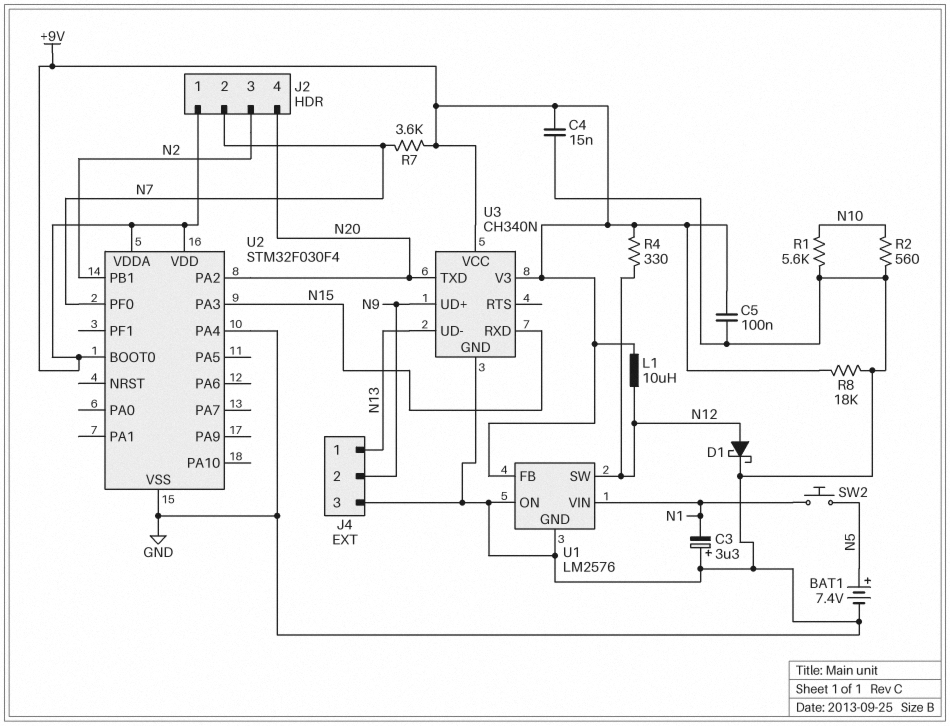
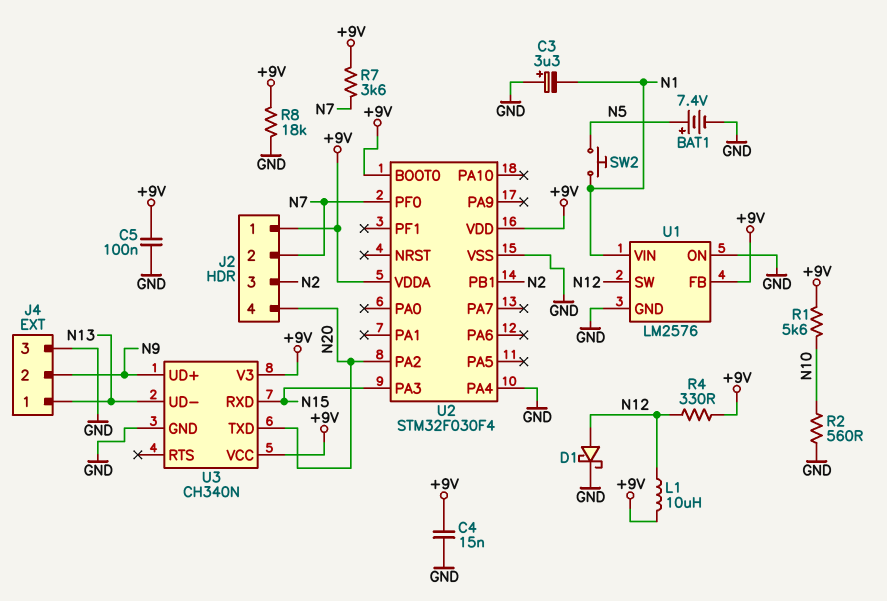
R1: 5.6k (GND, N10) -> 5.6k (+9V, N10)

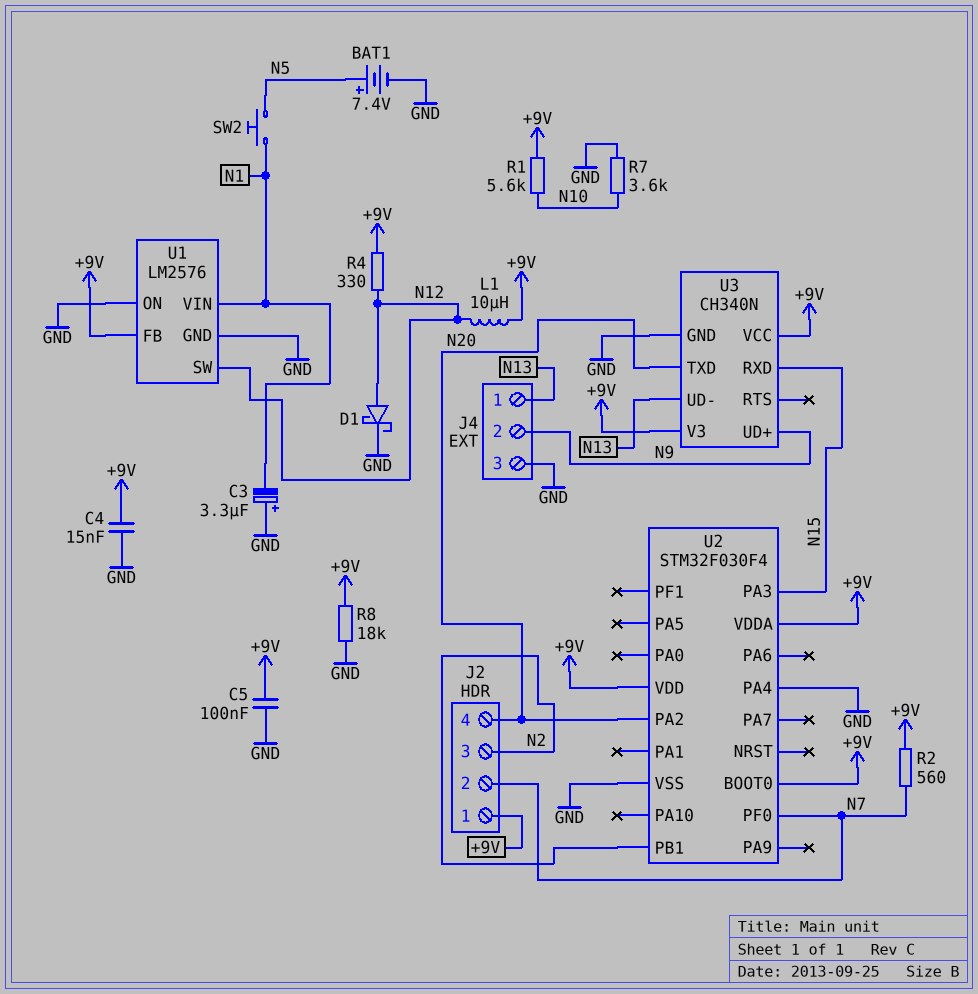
R2: 560 (GND, N10) -> 560 (+9V, N7)
R7: 3.6k (+9V, N7) -> 3.6k (GND, N10)

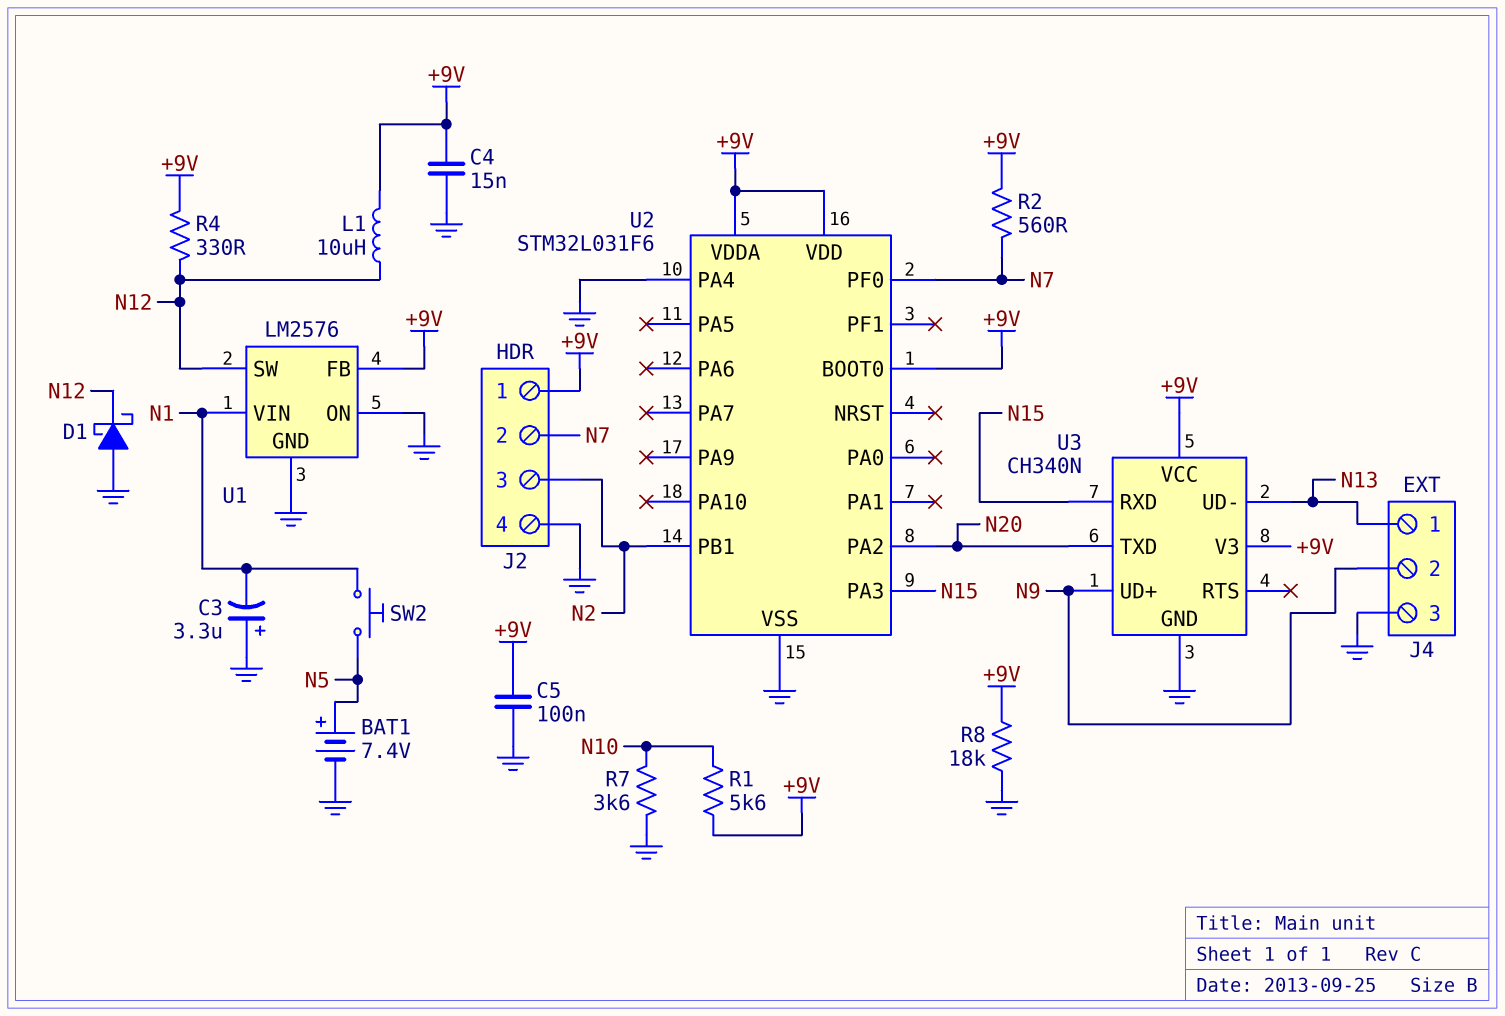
D1: schottky (A N12, K GND) -> schottky (A GND, K N12)
J2 pin 4: N20 -> GND
U2: STM32F030F4 -> STM32L031F6

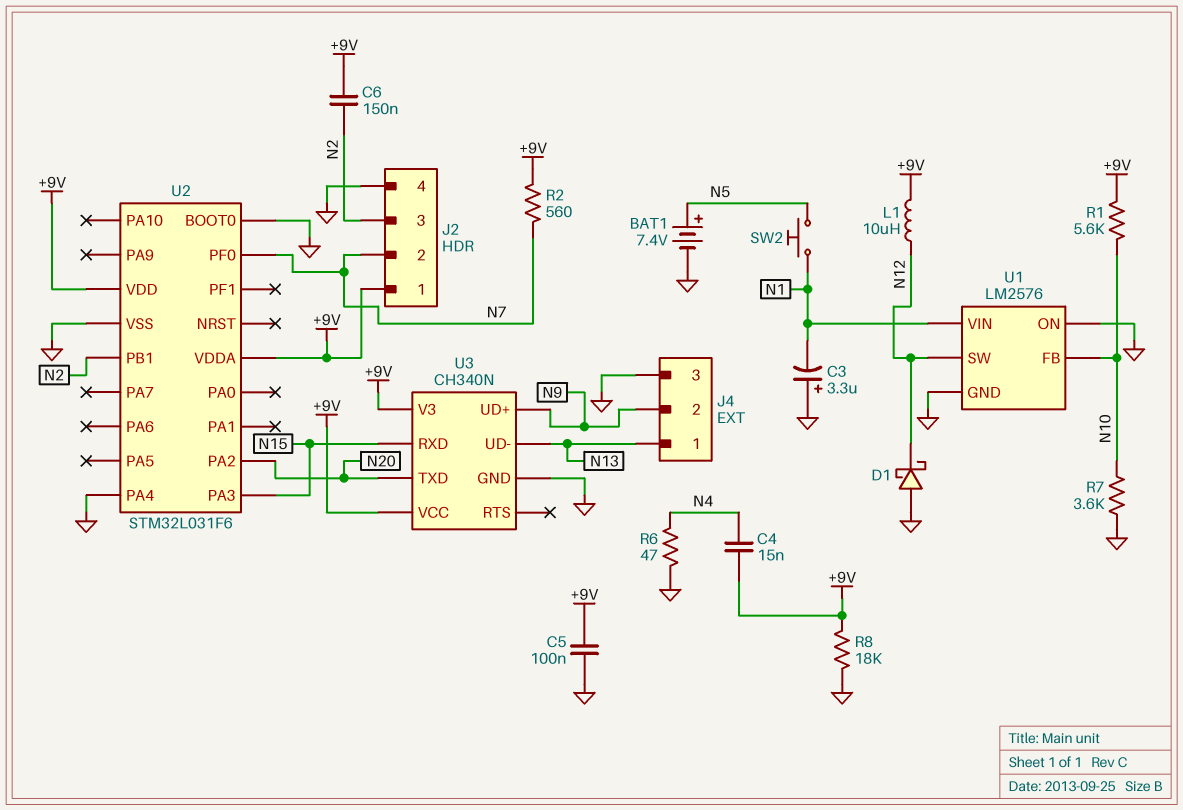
C4: 15nF (+9V, GND) -> 15nF (+9V, N4)
C6: none -> 150nF (+9V, N2)
R4: 330 (+9V, N12) -> none
R6: none -> 47 (GND, N4)
U1 pin FB: +9V -> N10
U2 pin BOOT0: +9V -> GND

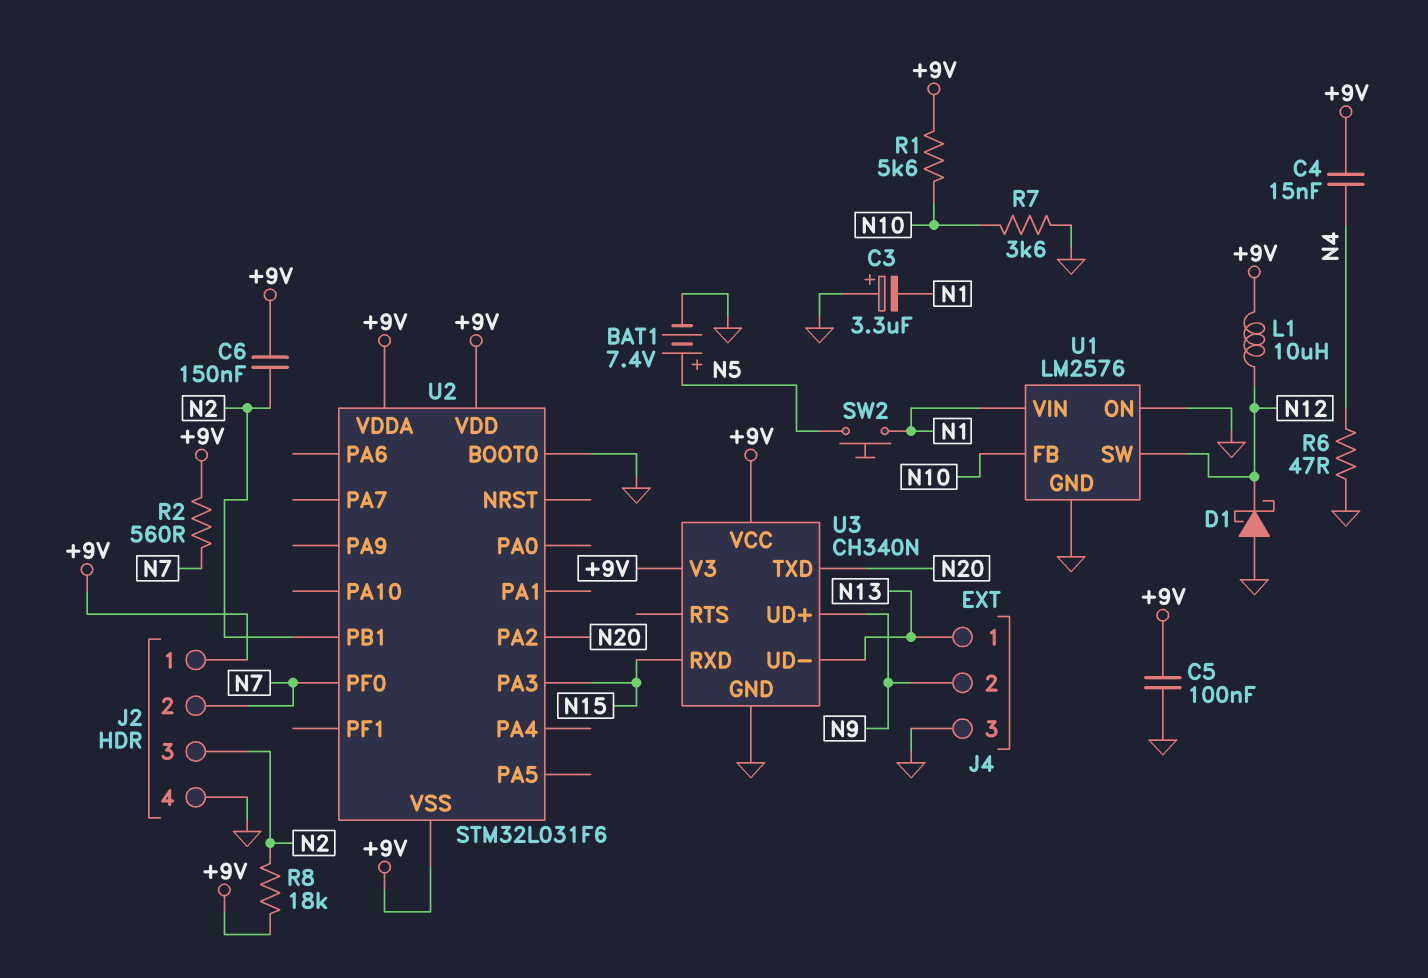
R8: 18k (+9V, GND) -> 18k (+9V, N2)
U2 pin PA4: GND -> none
U2 pin VSS: GND -> +9V

